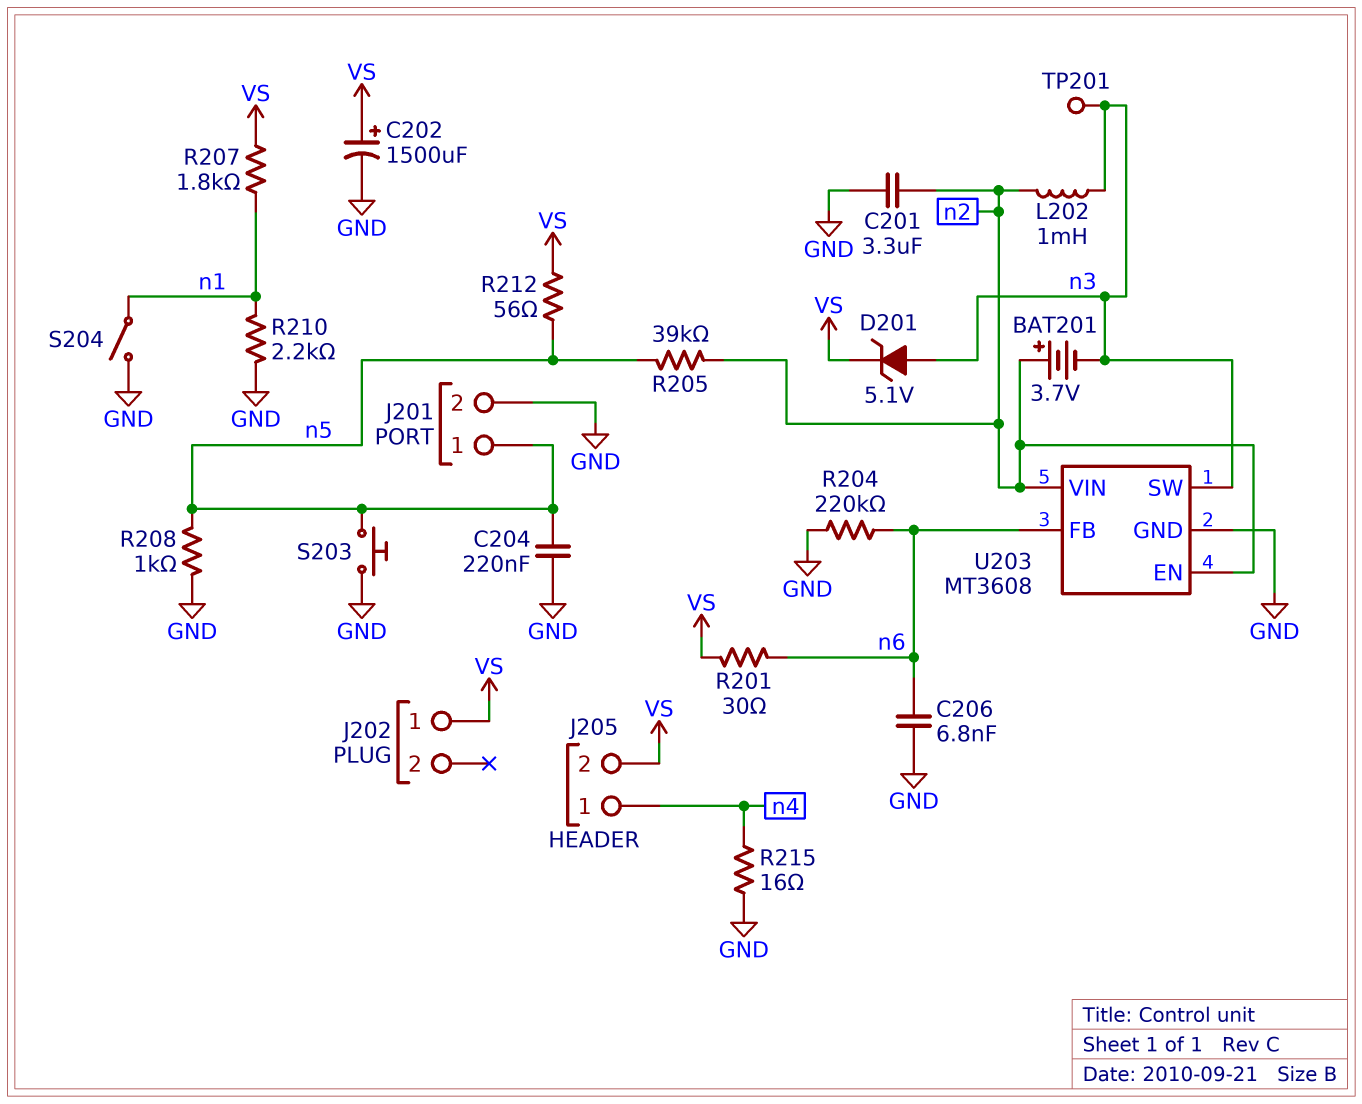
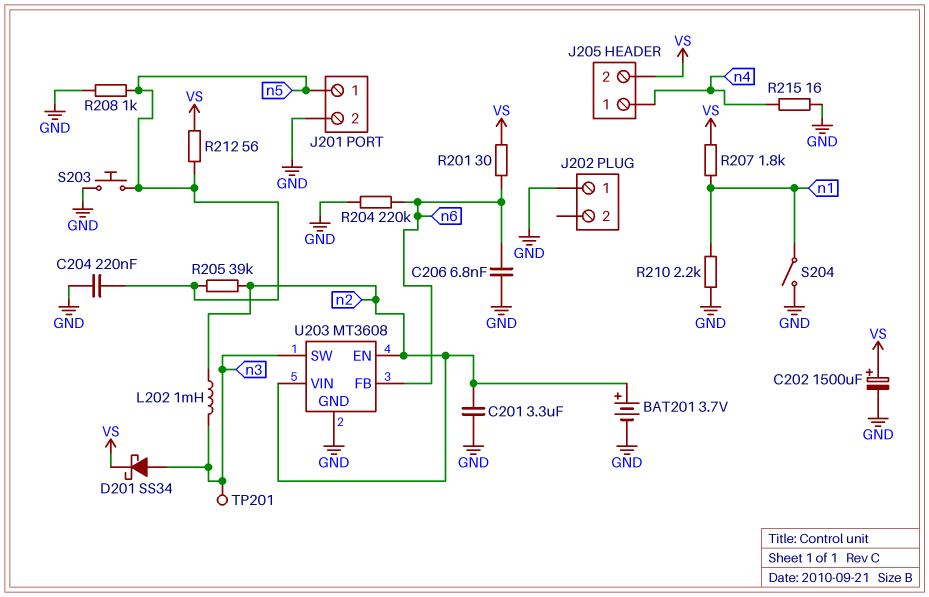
BAT201: 3.7V (plus n2, minus n3) -> 3.7V (plus n2, minus GND)
D201: zener 5.1V (A n3, K VS) -> schottky SS34 (A n3, K VS)
J202 pin 1: VS -> GND

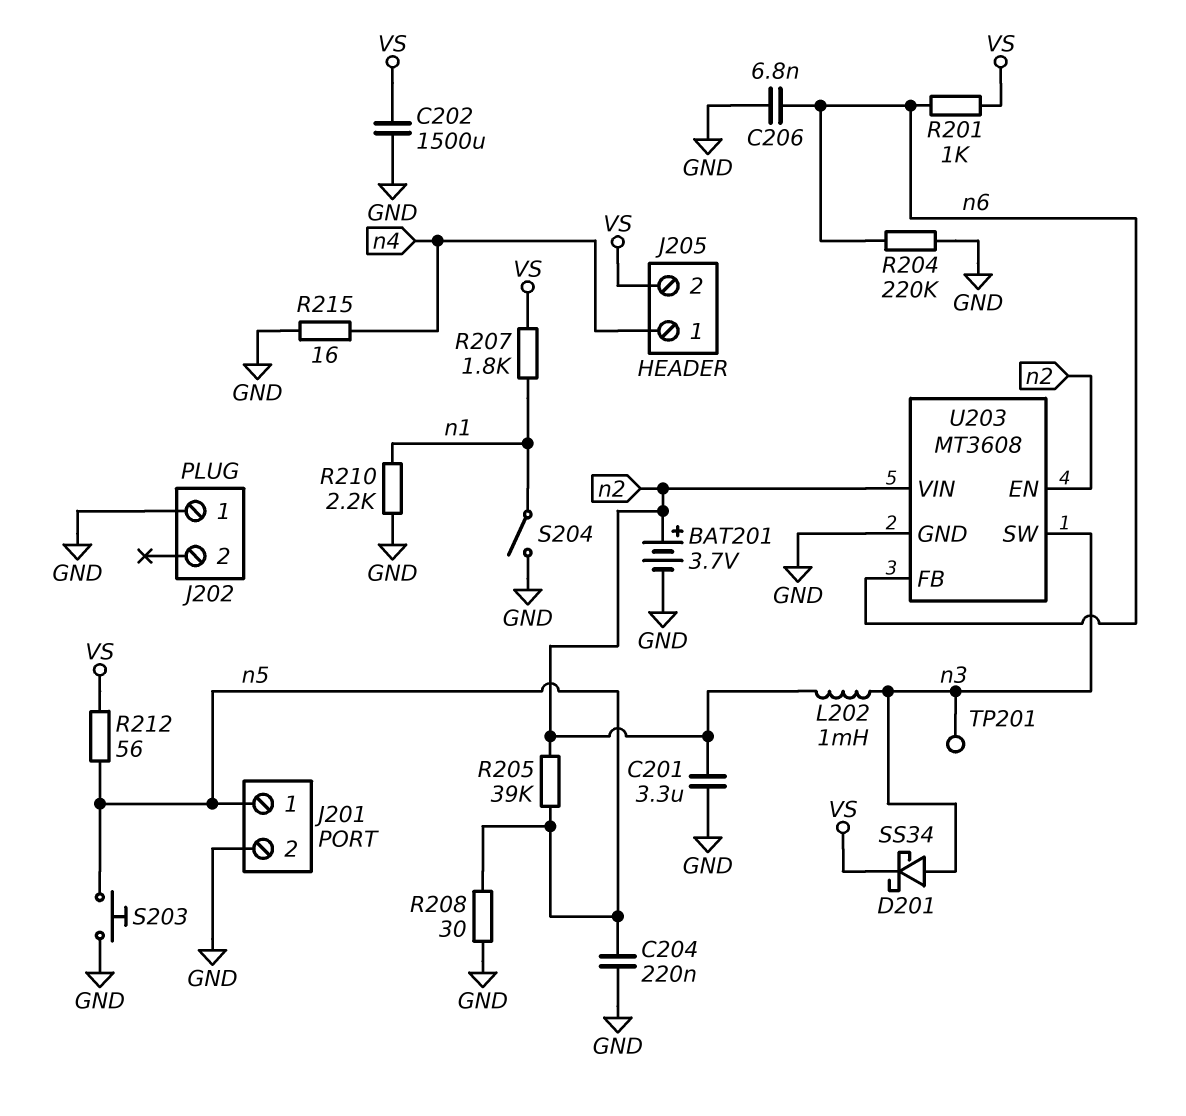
C202: 1500uF (plus VS, minus GND) -> 1500uF (GND, VS)
R201: 30 (VS, n6) -> 1k (VS, n6)
R208: 1k (GND, n5) -> 30 (GND, n5)

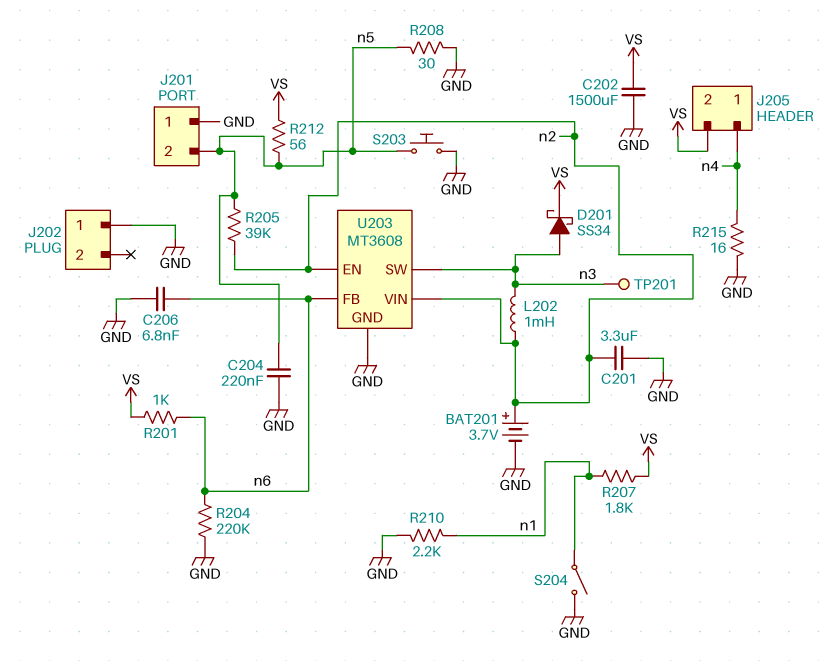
J201 pin 1: n5 -> GND
J201 pin 2: GND -> n5

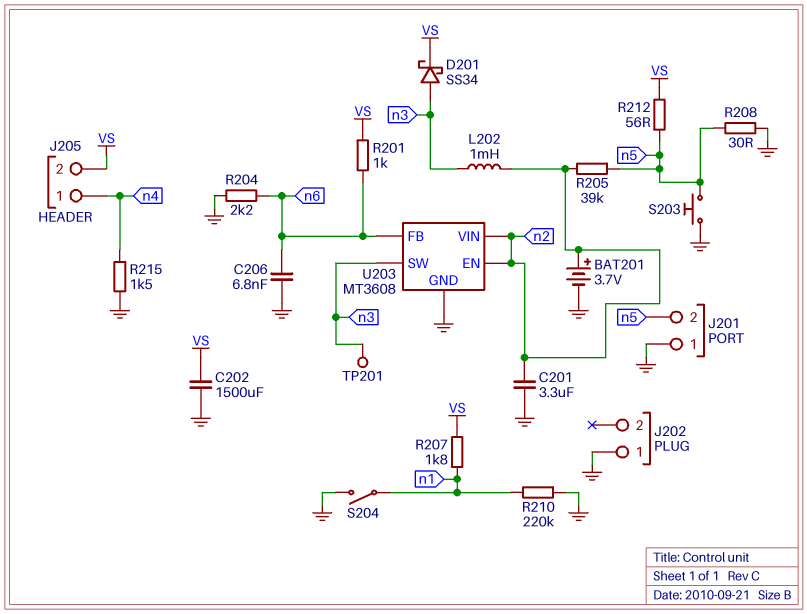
C204: 220nF (GND, n5) -> none
R204: 220k (GND, n6) -> 2.2k (GND, n6)
R210: 2.2k (GND, n1) -> 220k (GND, n1)
R215: 16 (GND, n4) -> 1.5k (GND, n4)

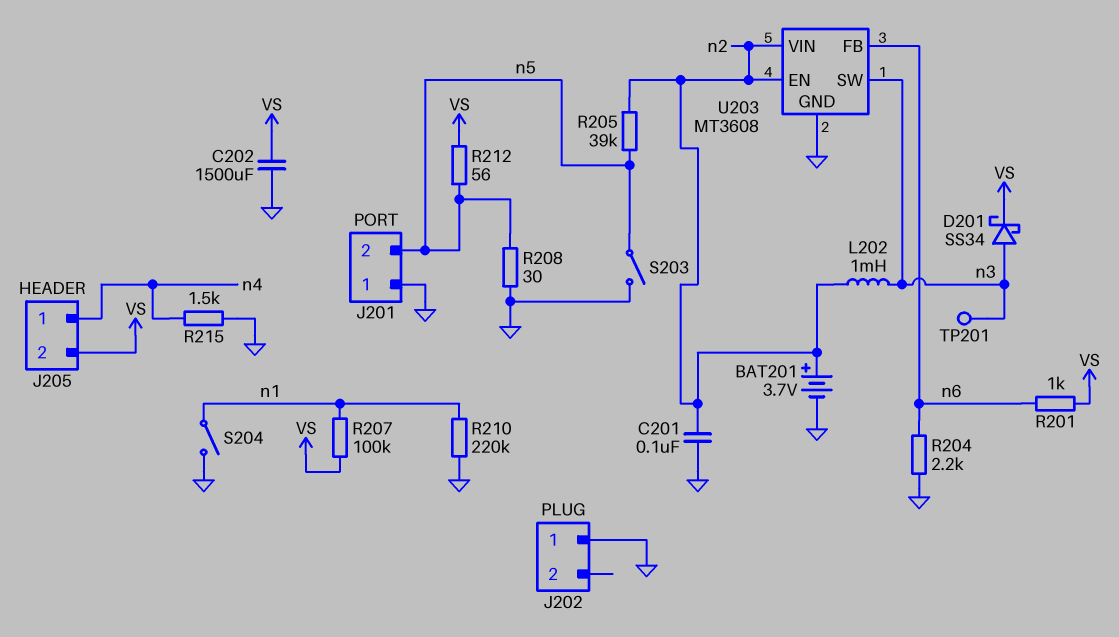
C201: 3.3uF (GND, n2) -> 100nF (GND, n2)
C206: 6.8nF (GND, n6) -> none
R207: 1.8k (VS, n1) -> 100k (VS, n1)
S203: button (GND, n5) -> switch (GND, n5)

